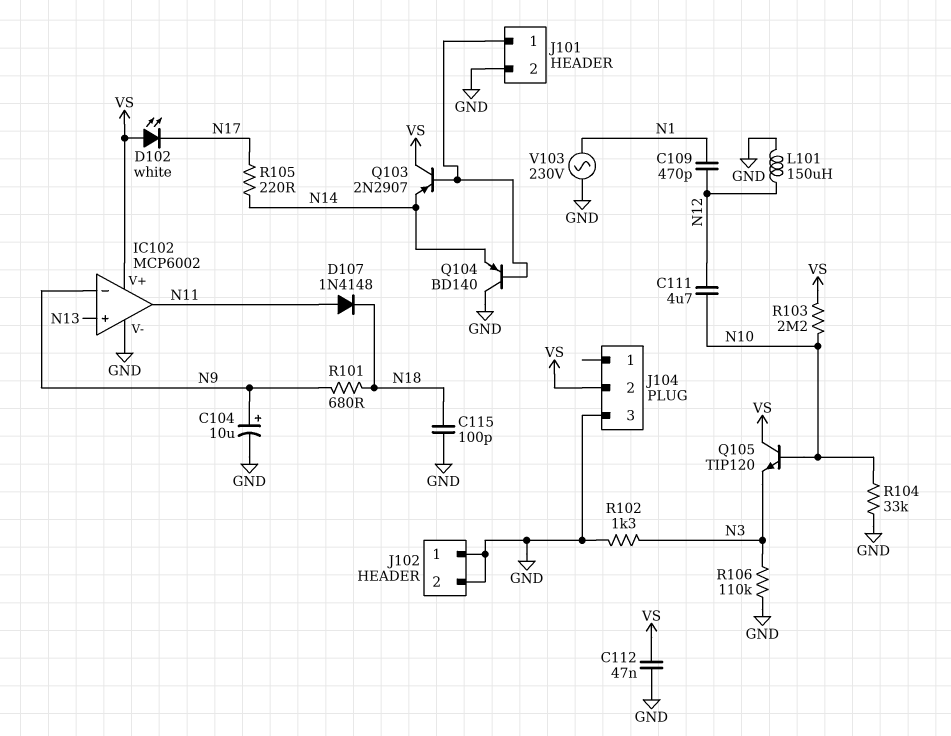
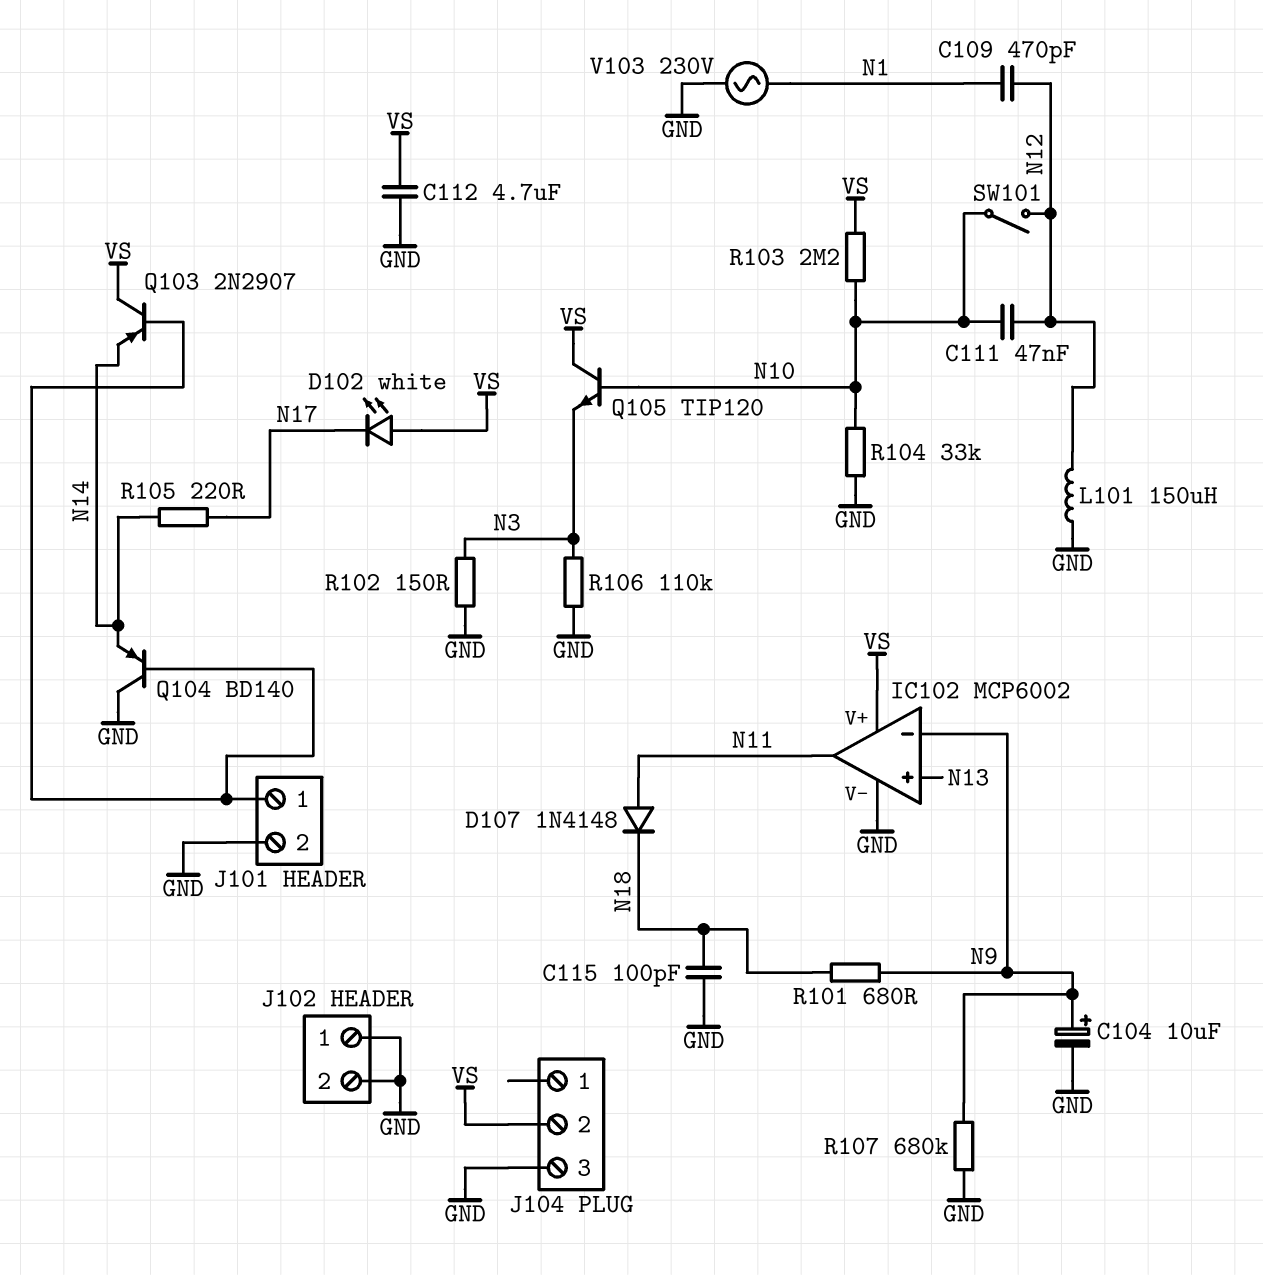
C111: 4.7uF (N10, N12) -> 47nF (N10, N12)
C112: 47nF (GND, VS) -> 4.7uF (GND, VS)
R102: 1.3k (GND, N3) -> 150 (GND, N3)
R107: none -> 680k (GND, N9)
SW101: none -> switch (N10, N12)

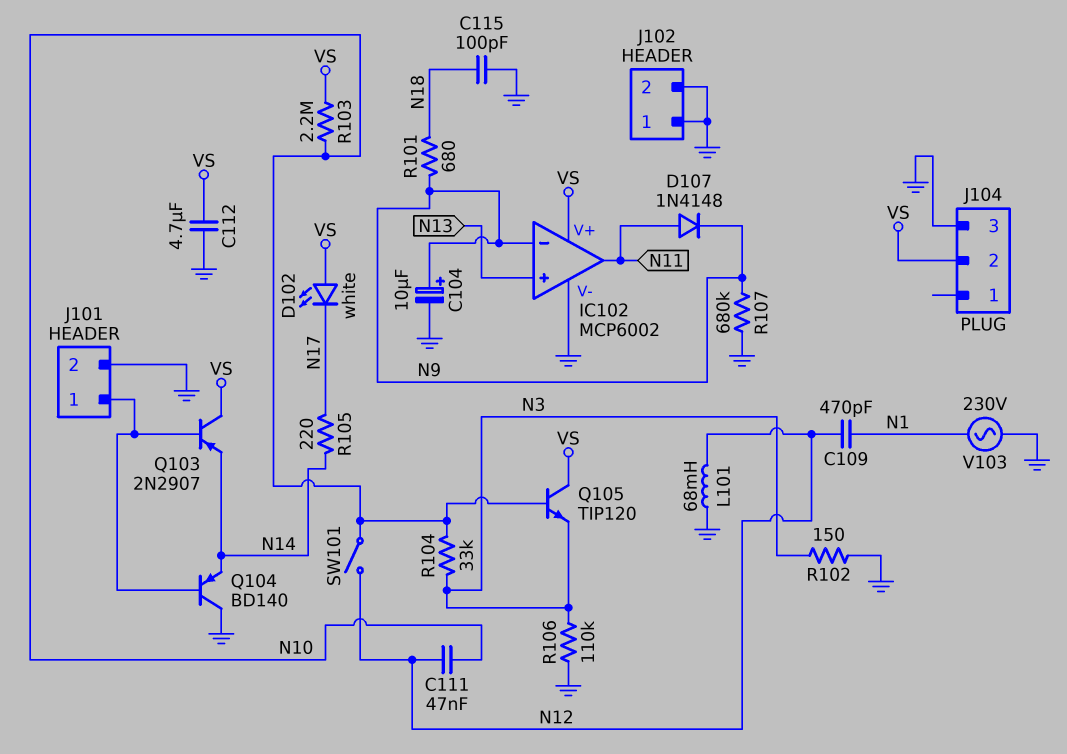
D107: diode 1N4148 (A N11, K N18) -> diode 1N4148 (A N11, K N9)
L101: 150uH (GND, N12) -> 68mH (GND, N12)
R104: 33k (GND, N10) -> 33k (N3, N10)

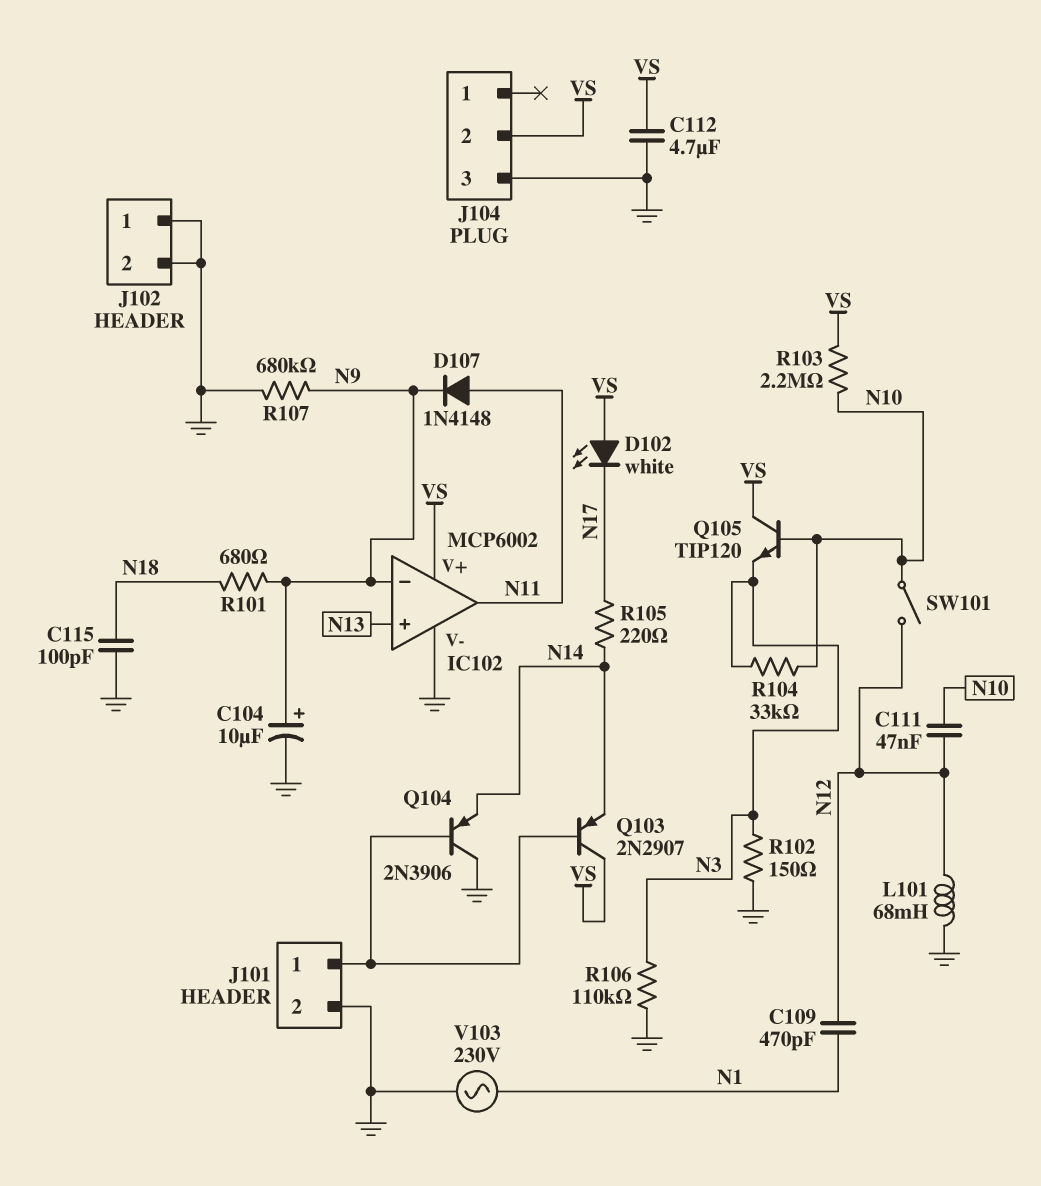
Q104: PNP BD140 (B J101/1, C GND, E N14) -> PNP 2N3906 (B J101/1, C GND, E N14)

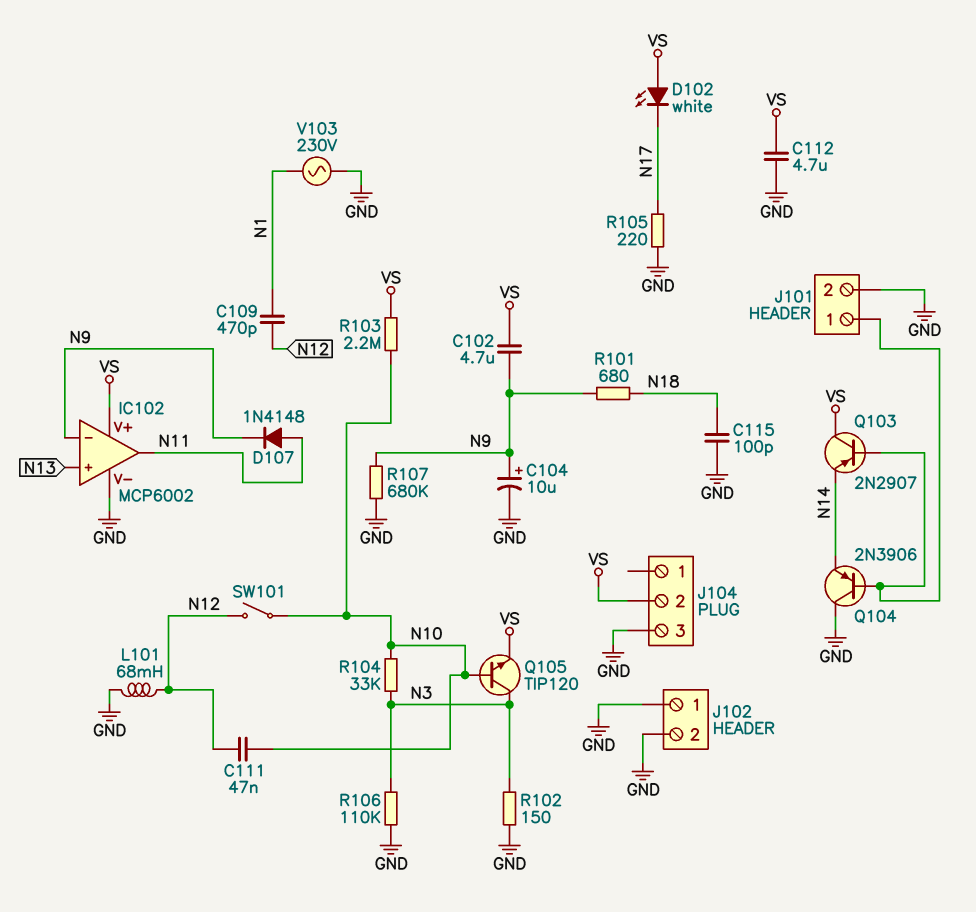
C102: none -> 4.7uF (N9, VS)
Q105: NPN TIP120 (B N10, C VS, E N3) -> NPN TIP120 (B N10, C N3, E VS)
R105: 220 (N14, N17) -> 220 (GND, N17)

